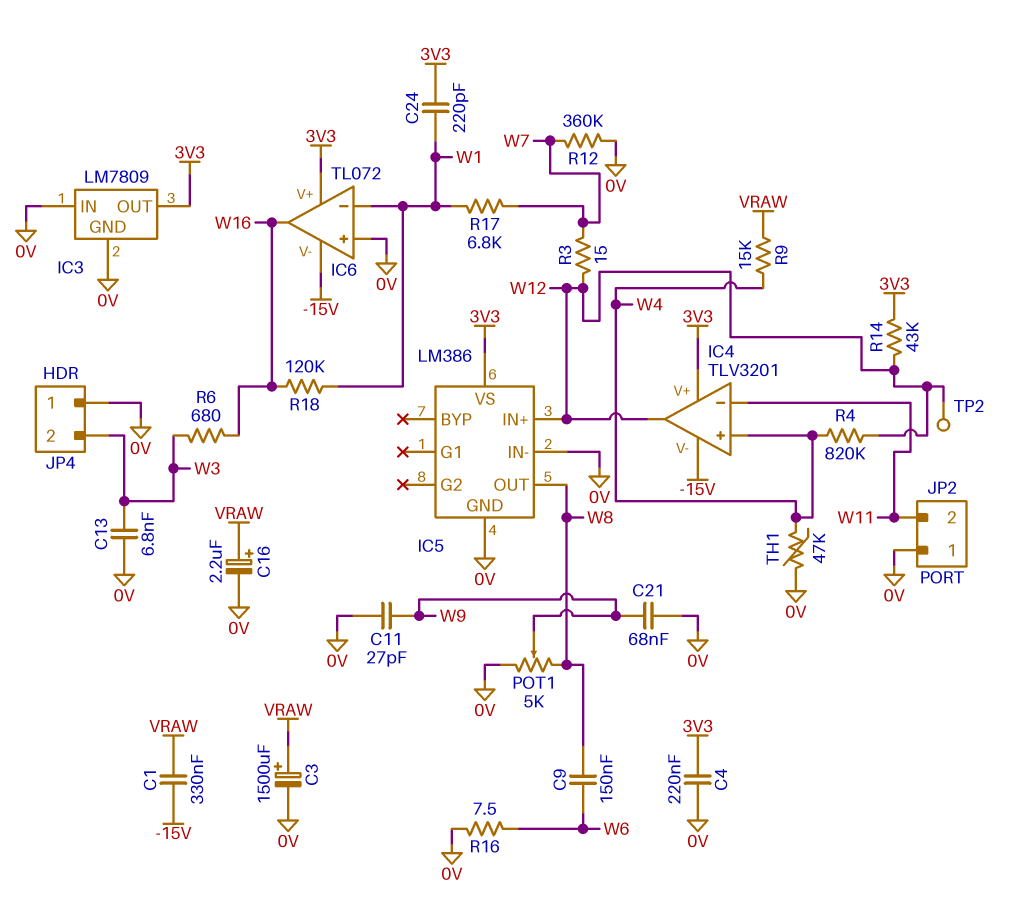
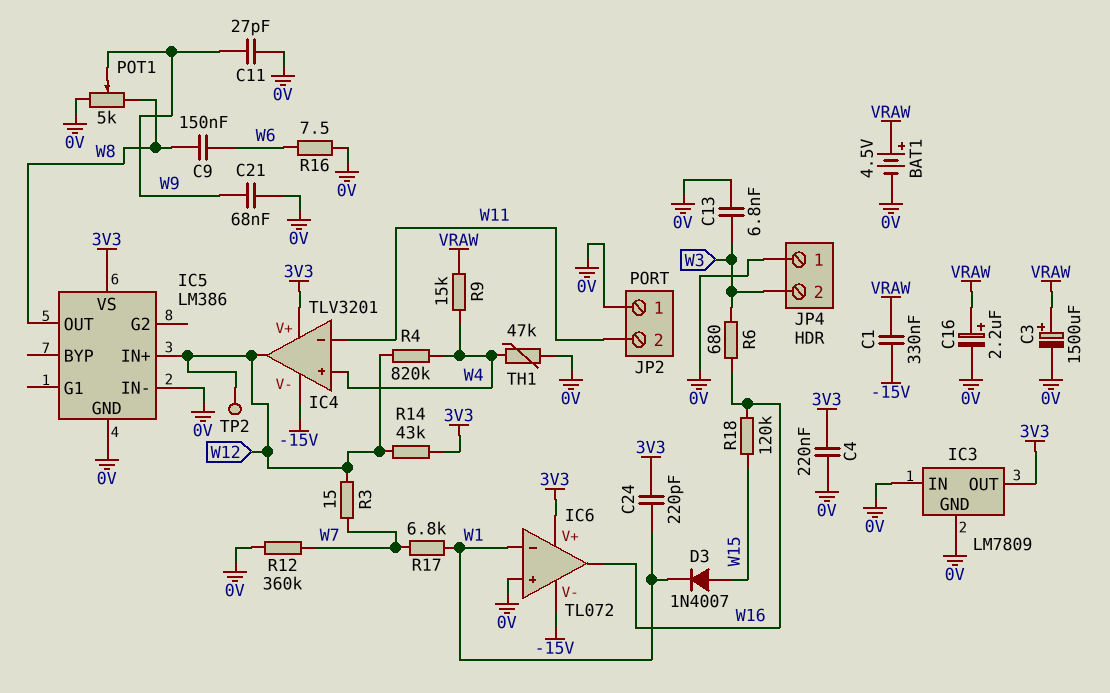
BAT1: none -> 4.5V (plus VRAW, minus 0V)
D3: none -> diode 1N4007 (A W15, K W1)
R18: 120k (W1, W16) -> 120k (W15, W16)

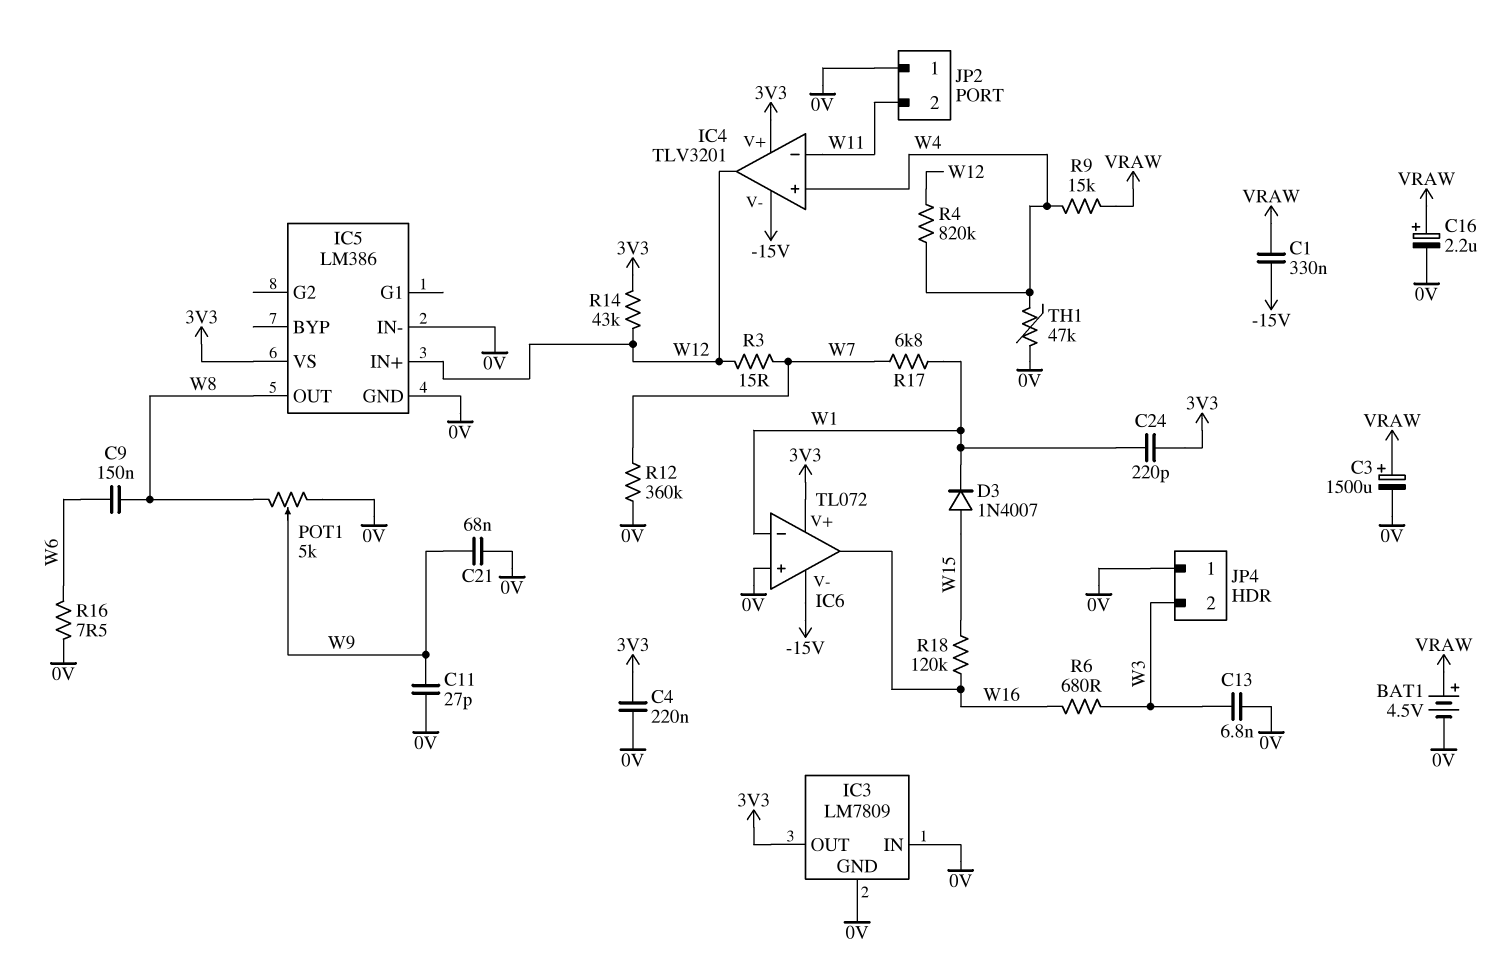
TP2: test point (W12) -> none

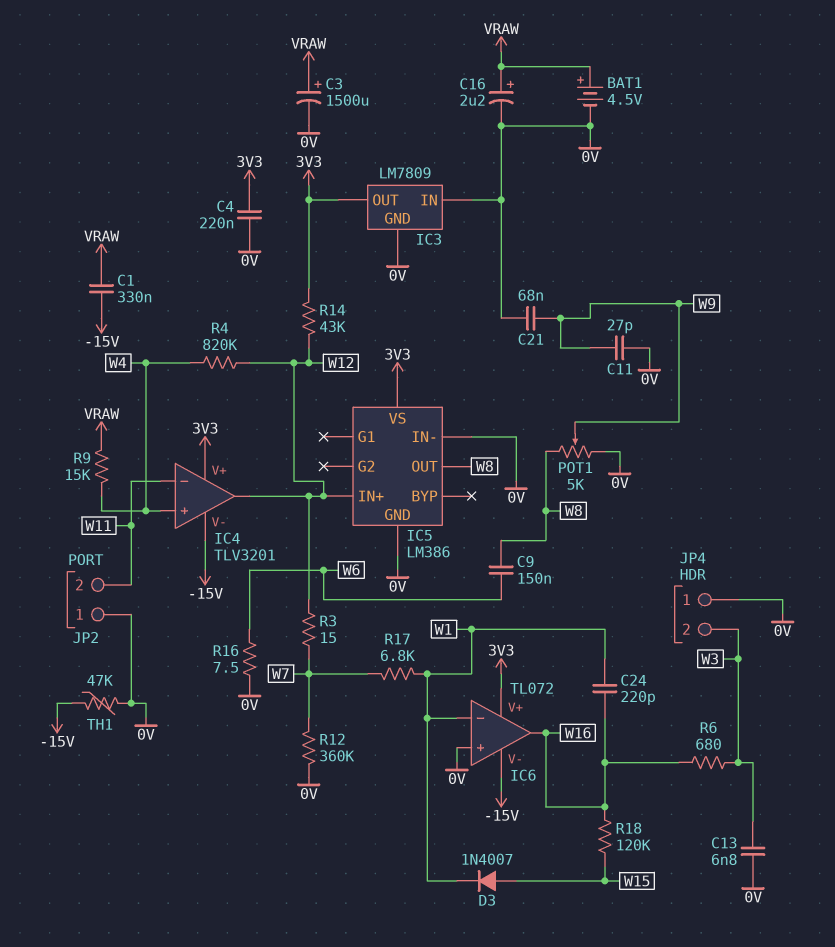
C24: 220pF (3V3, W1) -> 220pF (W1, W16)
TH1: 47k (0V, W4) -> 47k (-15V, 0V)

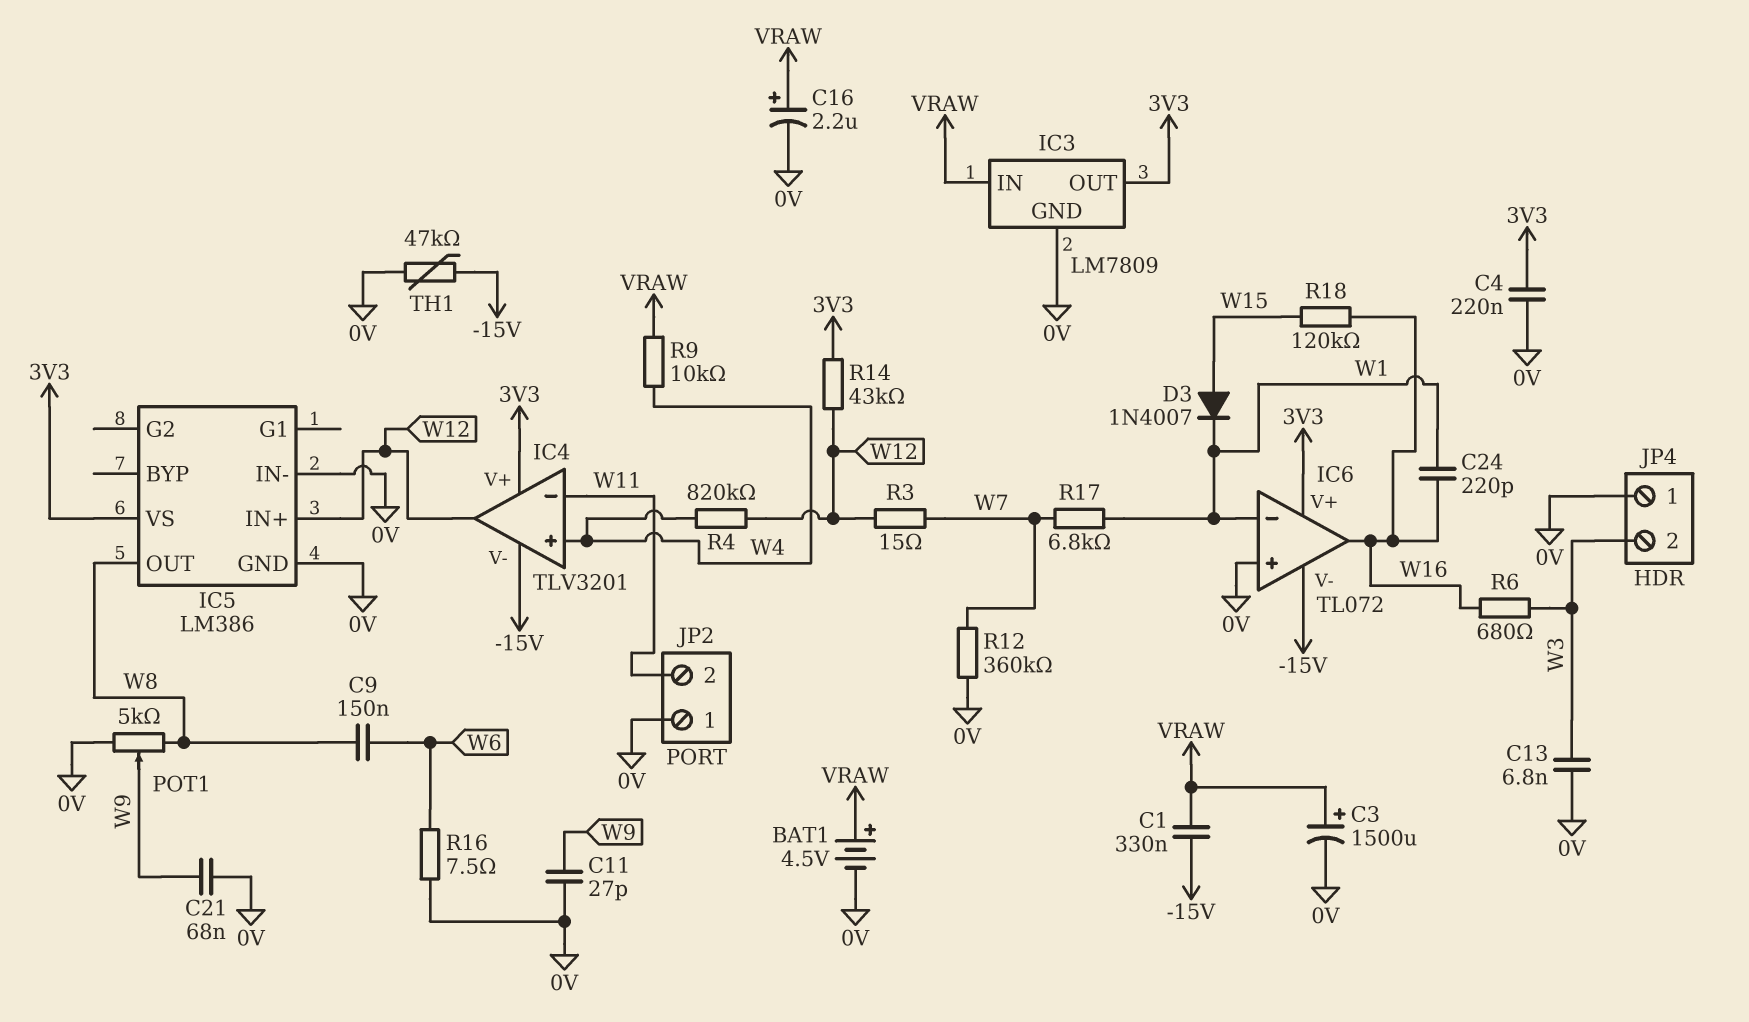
IC3 pin IN: 0V -> VRAW
R9: 15k (VRAW, W4) -> 10k (VRAW, W4)

